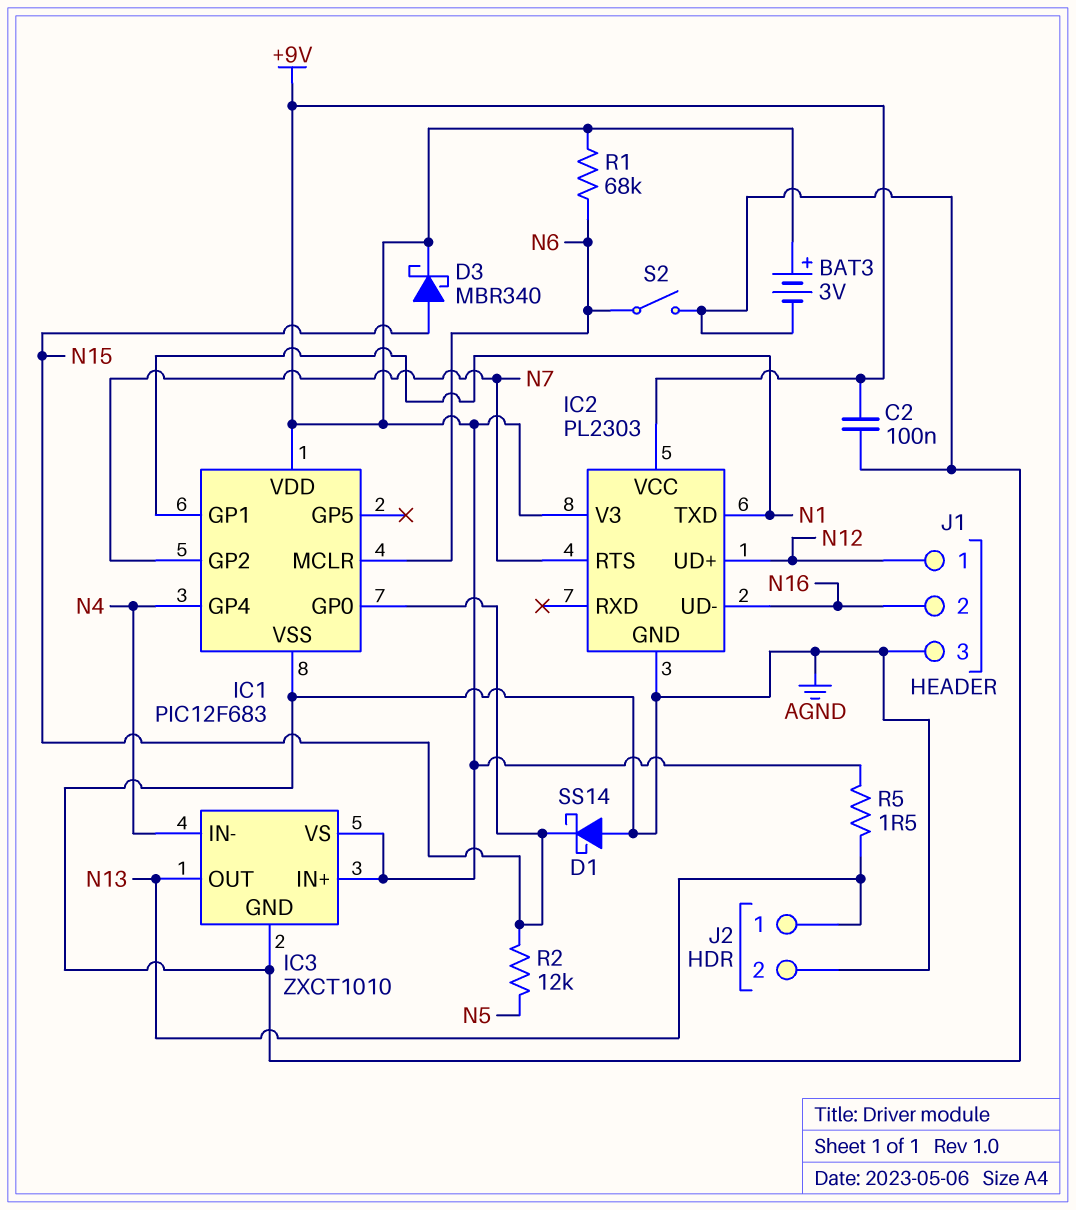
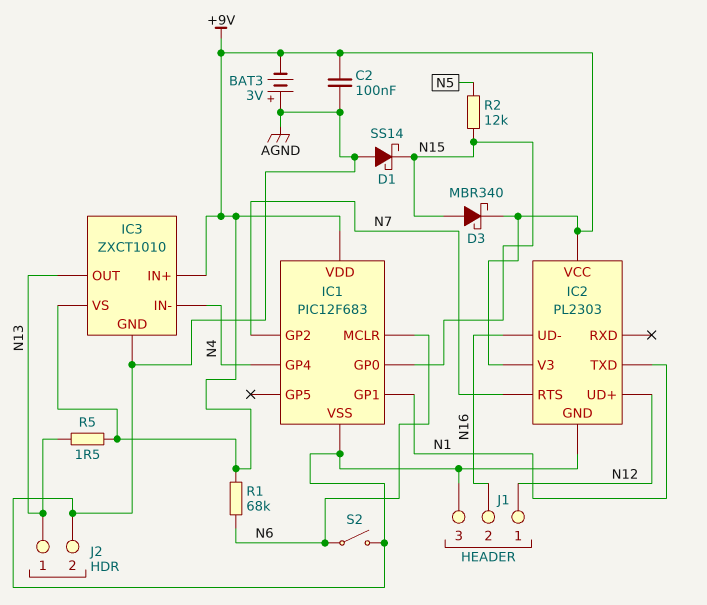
BAT3: 3V (plus +9V, minus AGND) -> 3V (plus AGND, minus +9V)

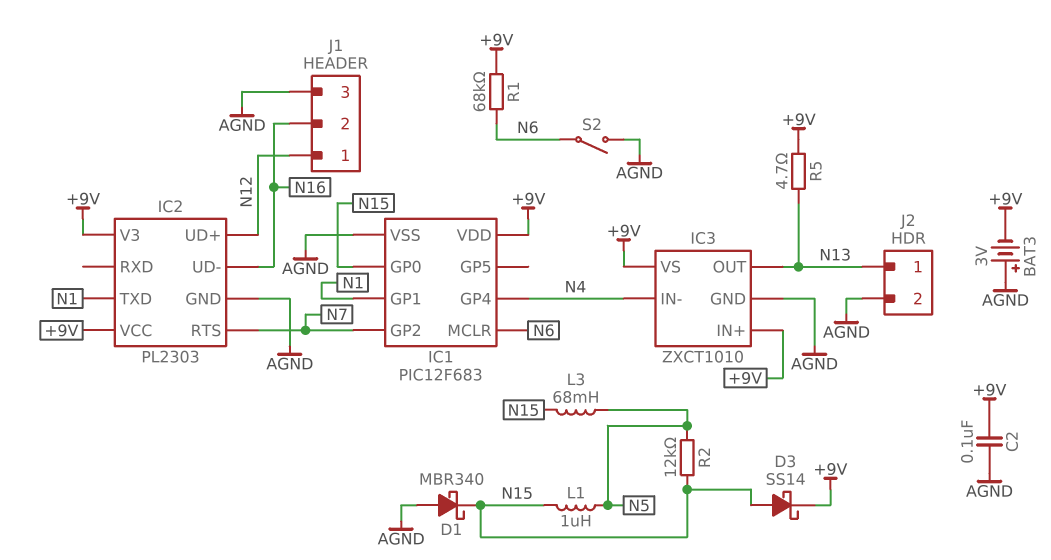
D1: schottky SS14 (A AGND, K N15) -> schottky MBR340 (A AGND, K N15)
D3: schottky MBR340 (A N15, K +9V) -> schottky SS14 (A N15, K +9V)
L1: none -> 1uH (N5, N15)
L3: none -> 68mH (N5, N15)
R5: 1.5 (+9V, N13) -> 4.7 (+9V, N13)

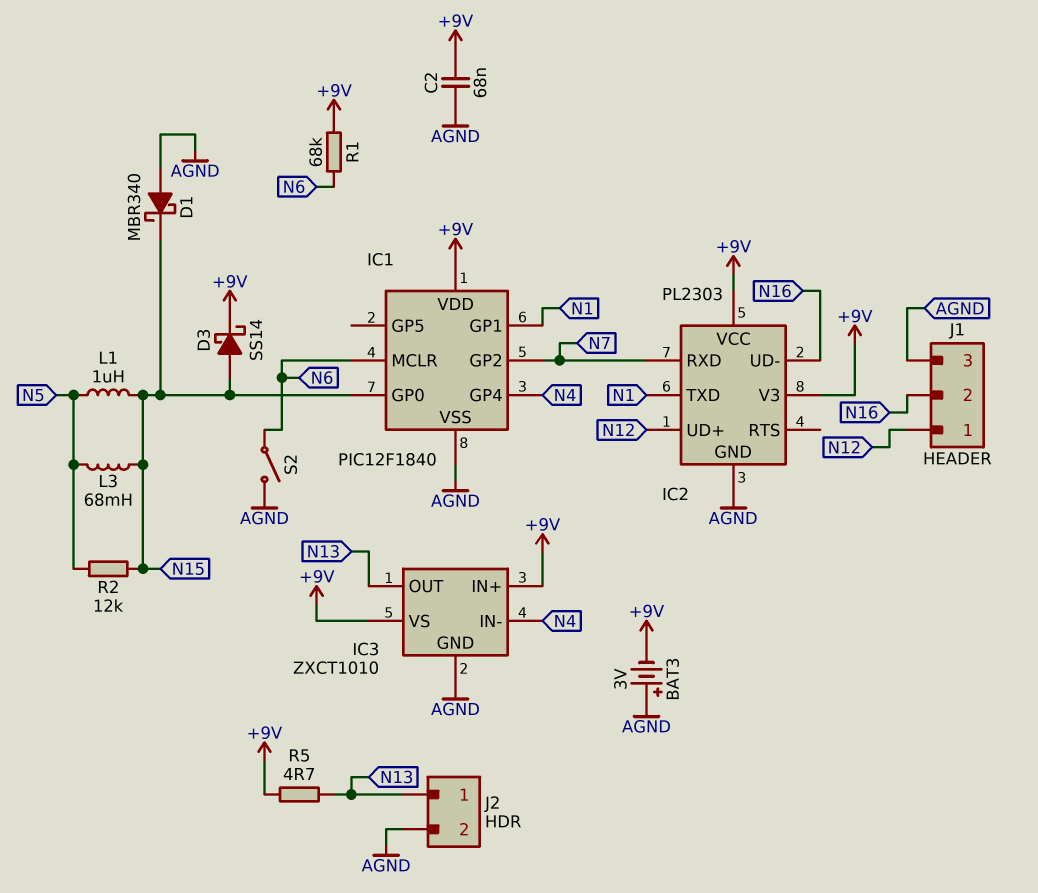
C2: 100nF (+9V, AGND) -> 68nF (+9V, AGND)
IC1: PIC12F683 -> PIC12F1840
IC2 pin RTS: N7 -> none
IC2 pin RXD: none -> N7

